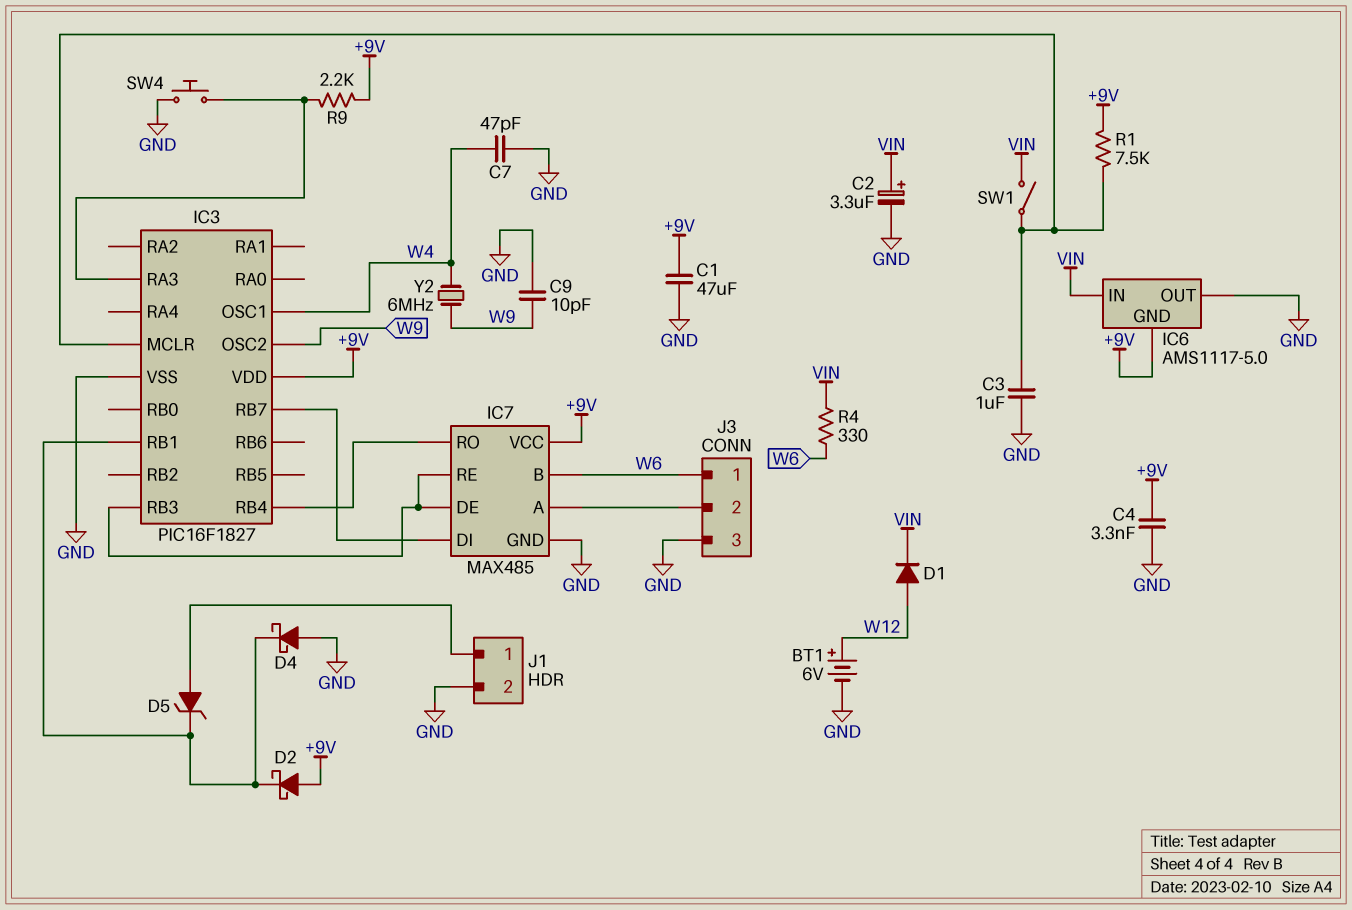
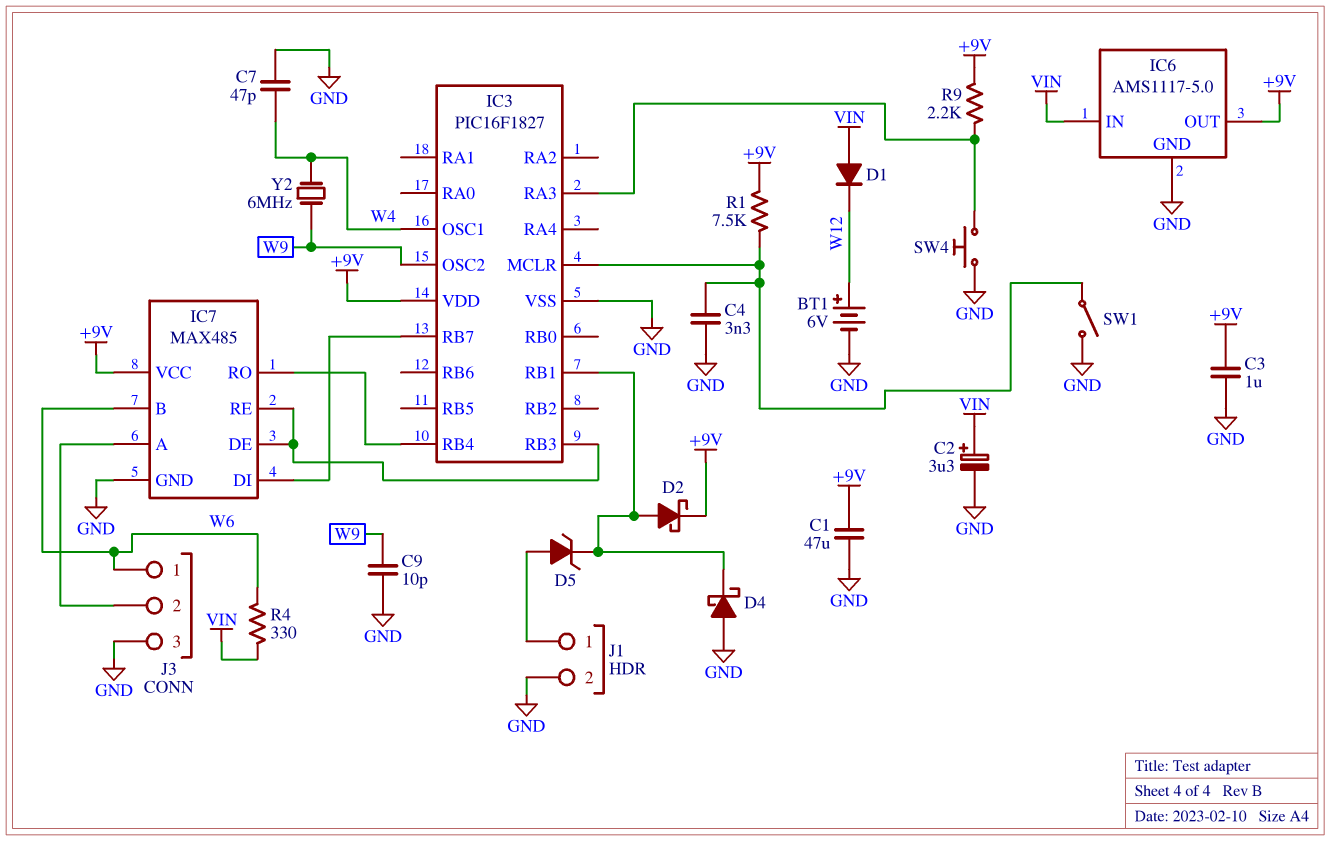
C3: 1uF (GND, IC3/MCLR) -> 1uF (+9V, GND)
C4: 3.3nF (+9V, GND) -> 3.3nF (GND, IC3/MCLR)
D1: diode (A W12, K VIN) -> diode (A VIN, K W12)
D2: schottky (A +9V, K IC3/RB1) -> schottky (A IC3/RB1, K +9V)
IC6 pin GND: +9V -> GND
IC6 pin OUT: GND -> +9V
SW1: switch (IC3/MCLR, VIN) -> switch (GND, IC3/MCLR)

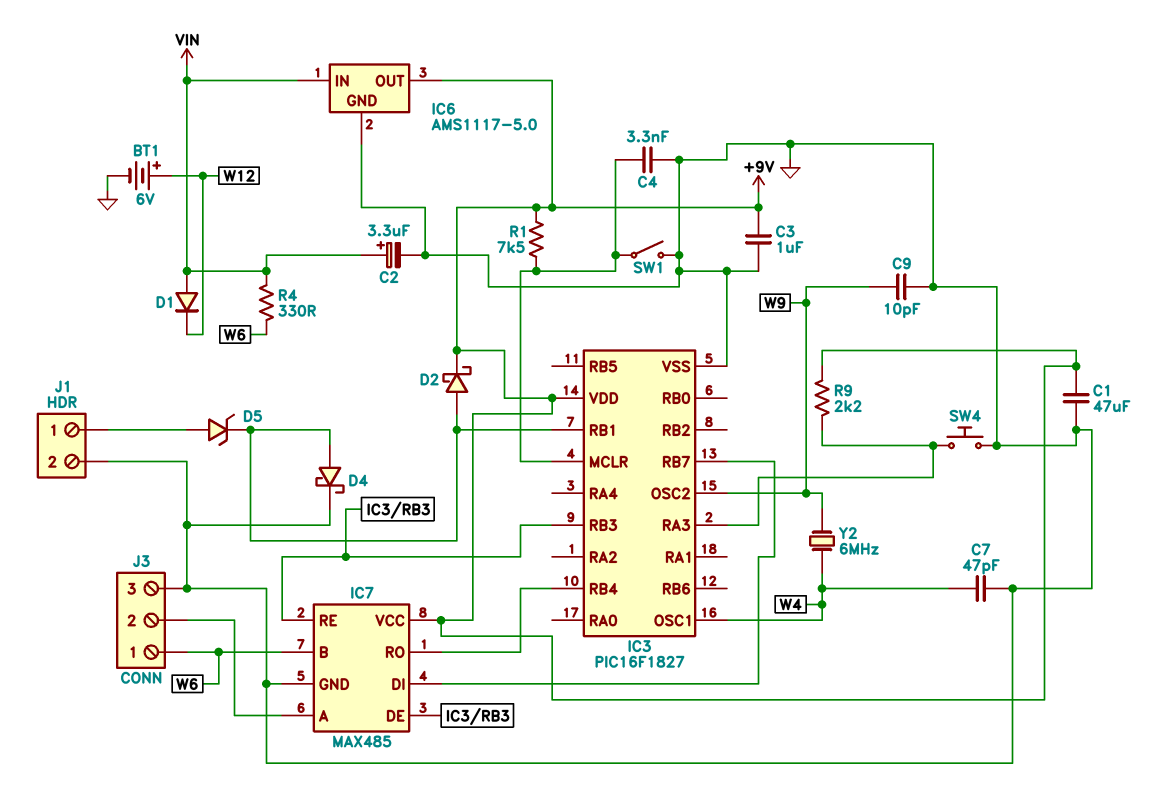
D4: schottky (A GND, K IC3/RB1) -> schottky (A IC3/RB1, K GND)

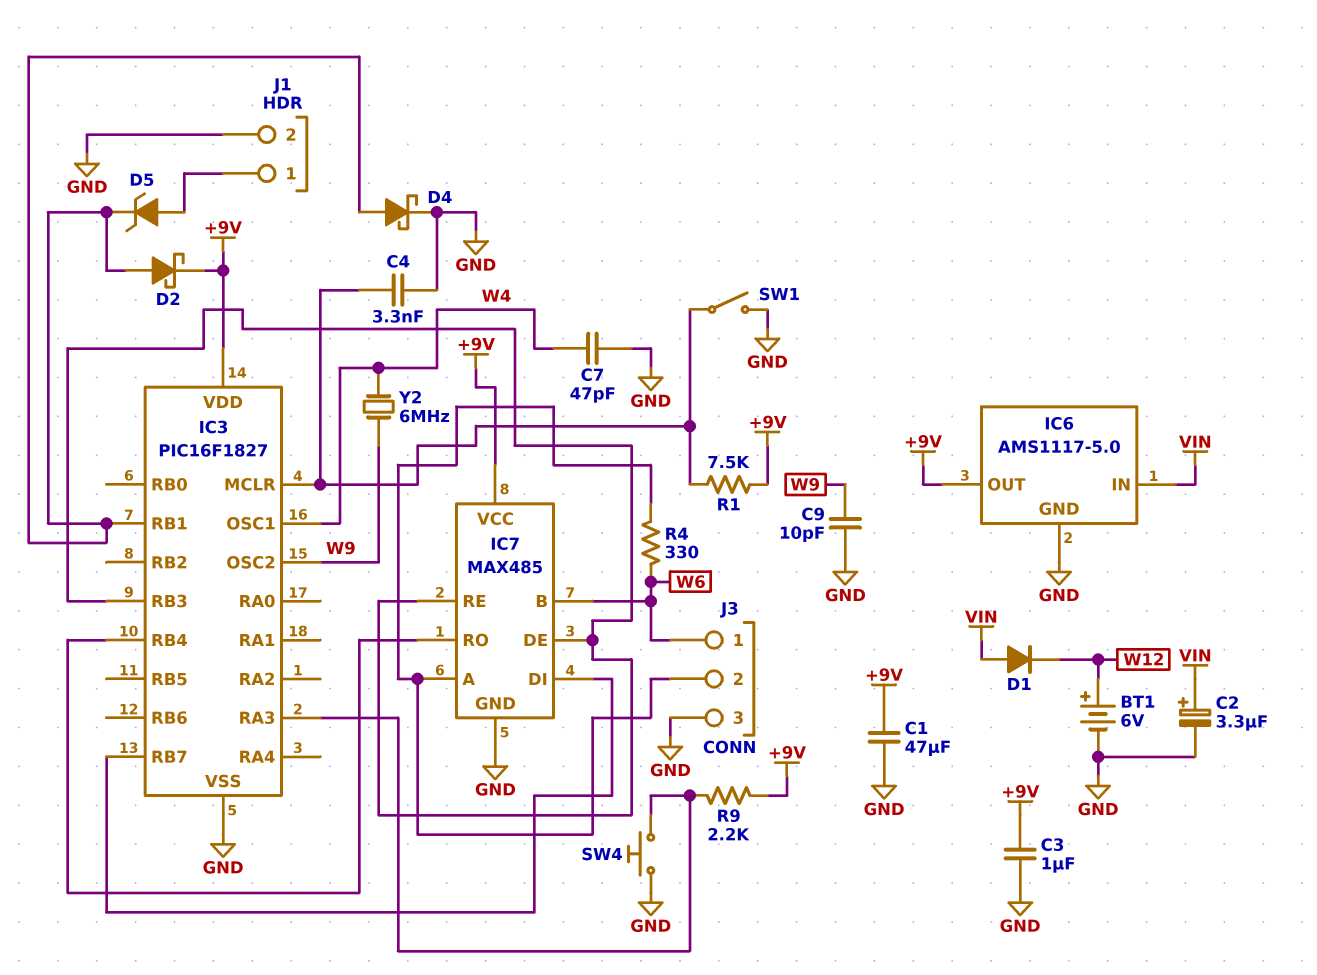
R4: 330 (VIN, W6) -> 330 (IC7/A, W6)

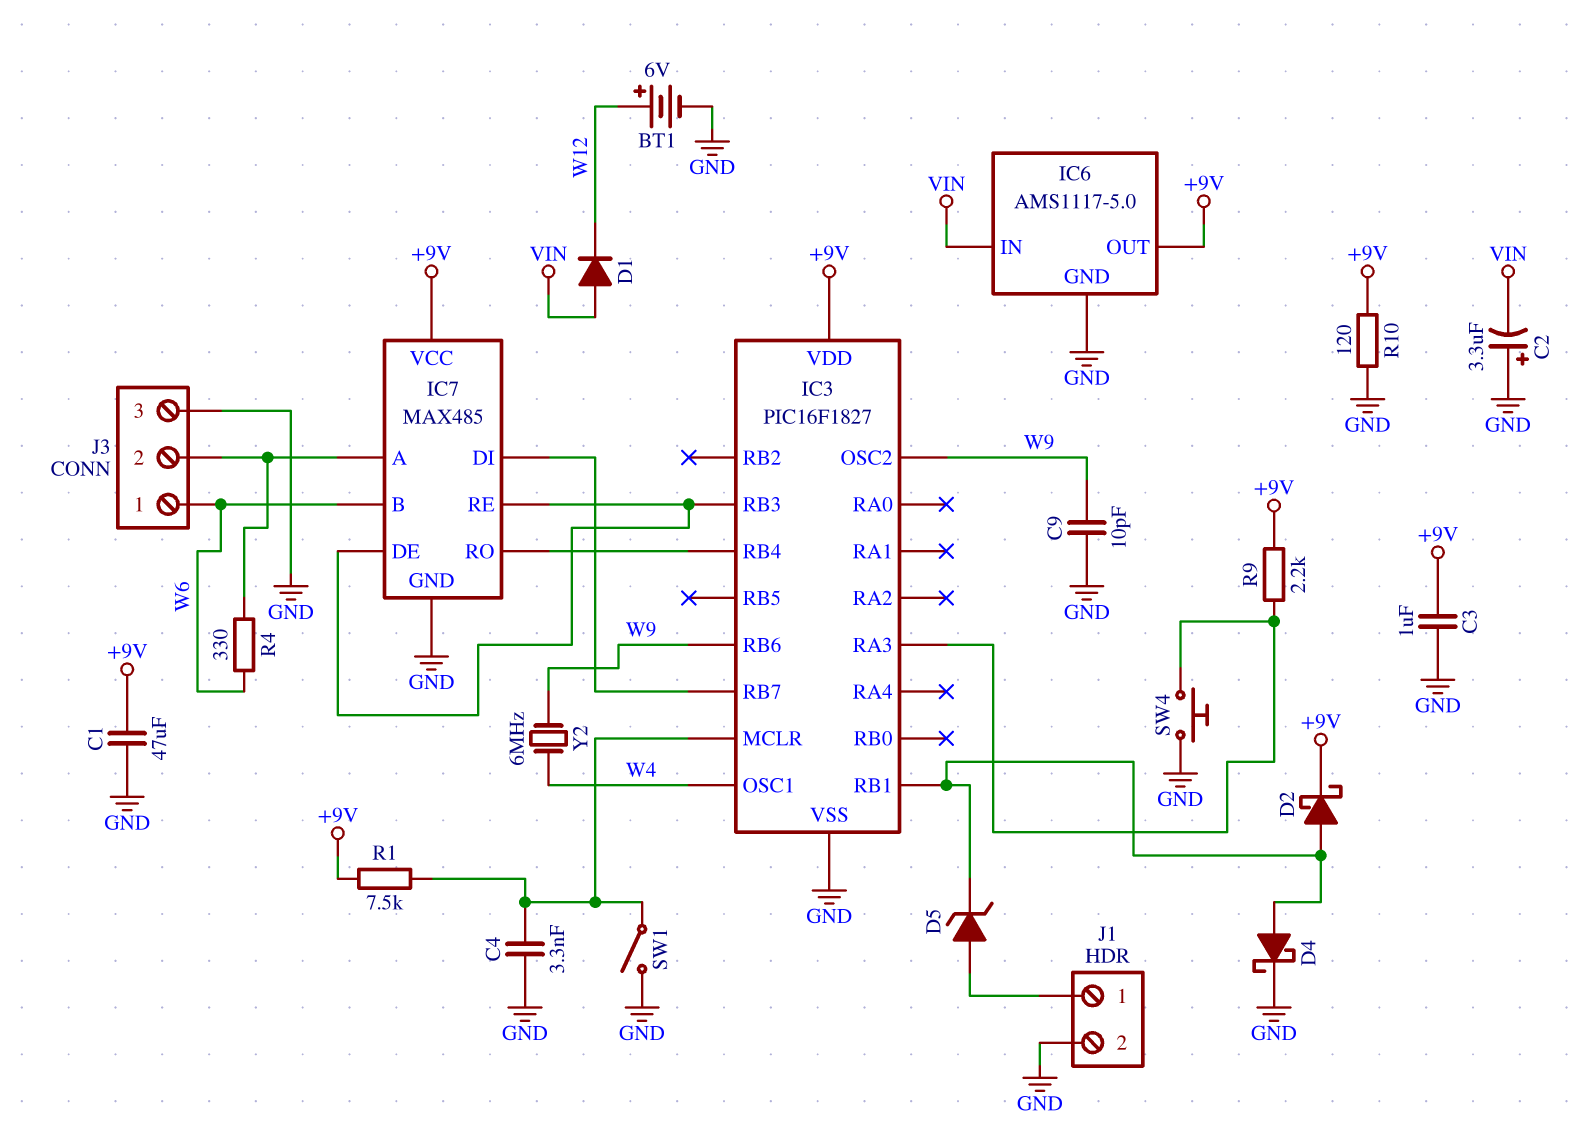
C2: 3.3uF (plus VIN, minus GND) -> 3.3uF (plus GND, minus VIN)
C7: 47pF (GND, W4) -> none
IC3 pin RB6: none -> W9
R10: none -> 120 (+9V, GND)

